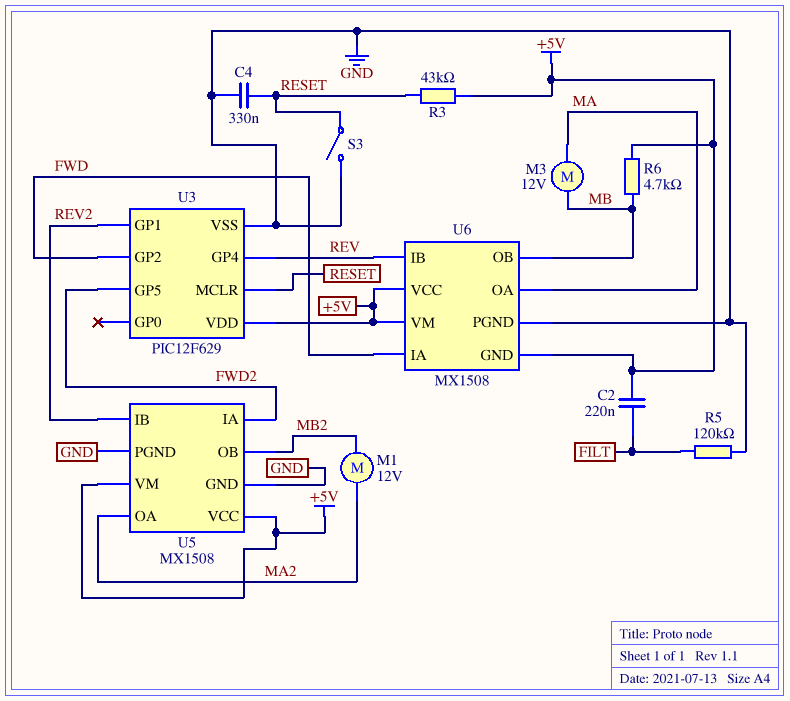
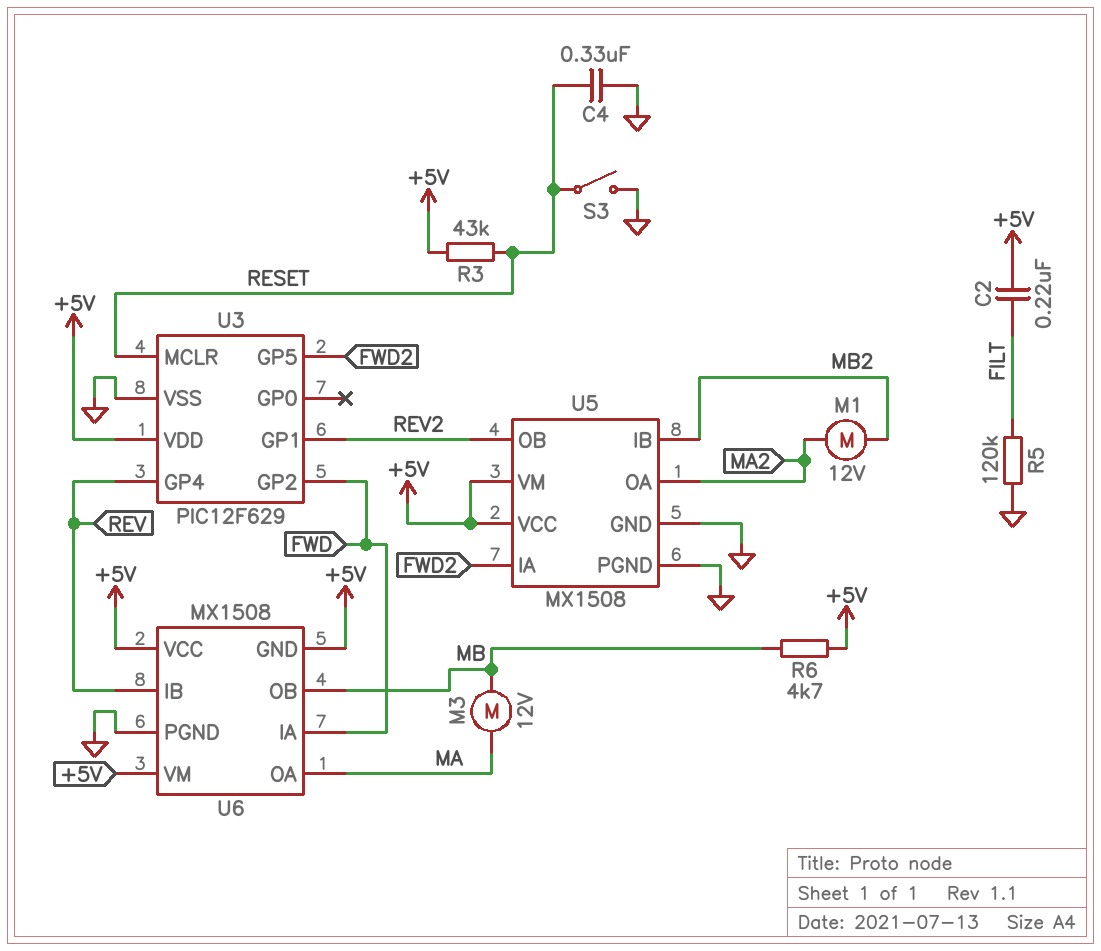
U5 pin IB: REV2 -> MB2
U5 pin OB: MB2 -> REV2

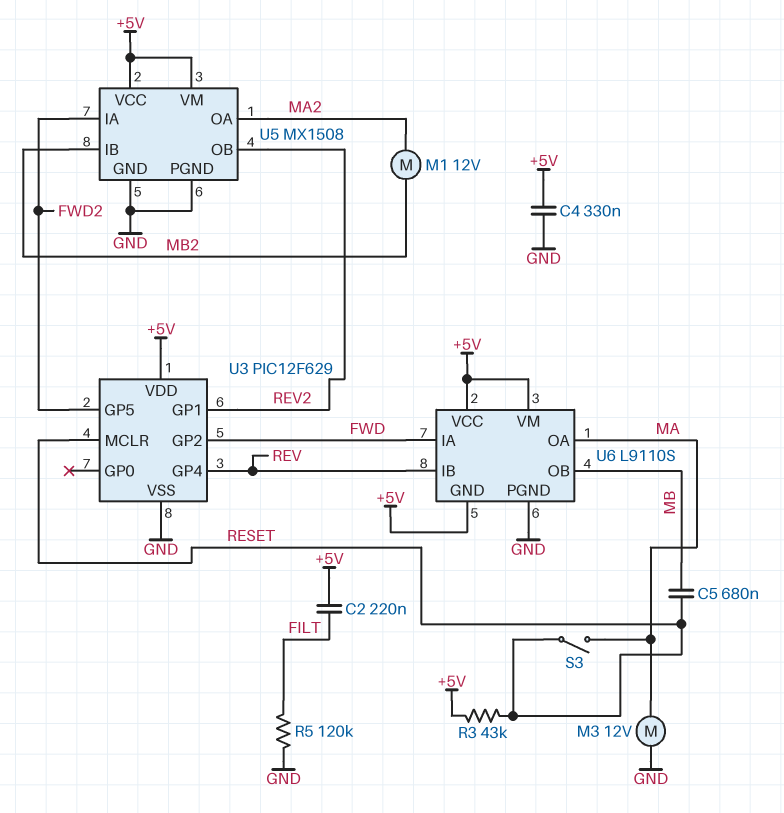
C4: 330nF (GND, RESET) -> 330nF (+5V, GND)
C5: none -> 680nF (MB, RESET)
M3: motor 12V (MA, MB) -> motor 12V (GND, MA)
R6: 4.7k (+5V, MB) -> none
S3: switch (GND, RESET) -> switch (MA, RESET)
U6: MX1508 -> L9110S

